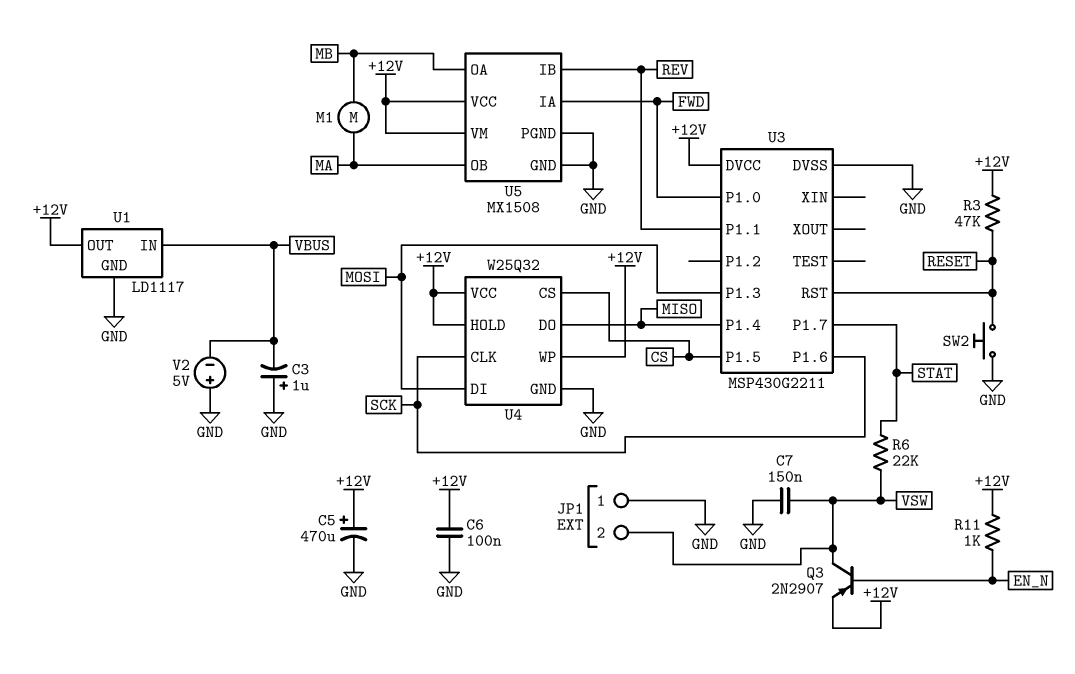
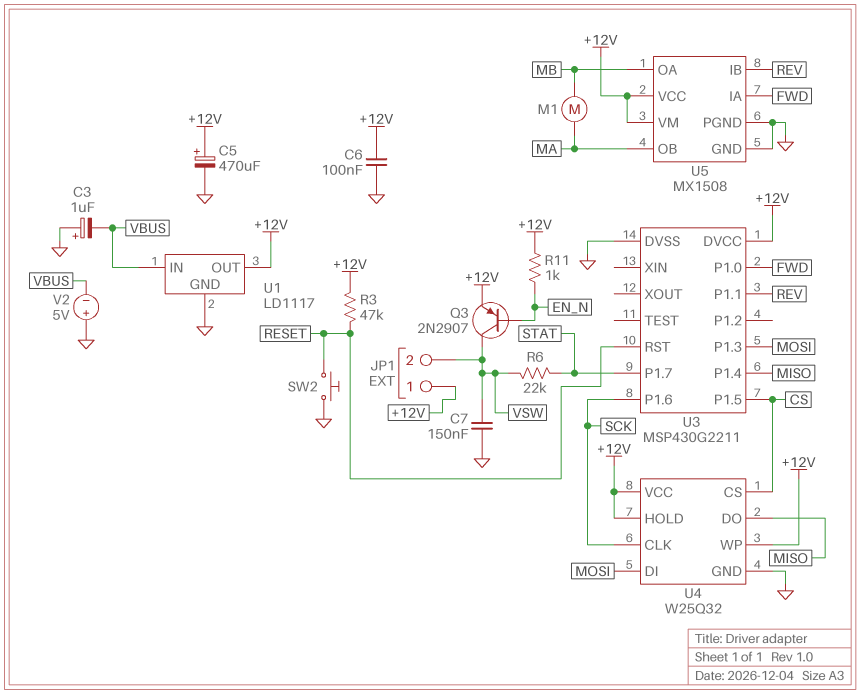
JP1 pin 1: GND -> +12V

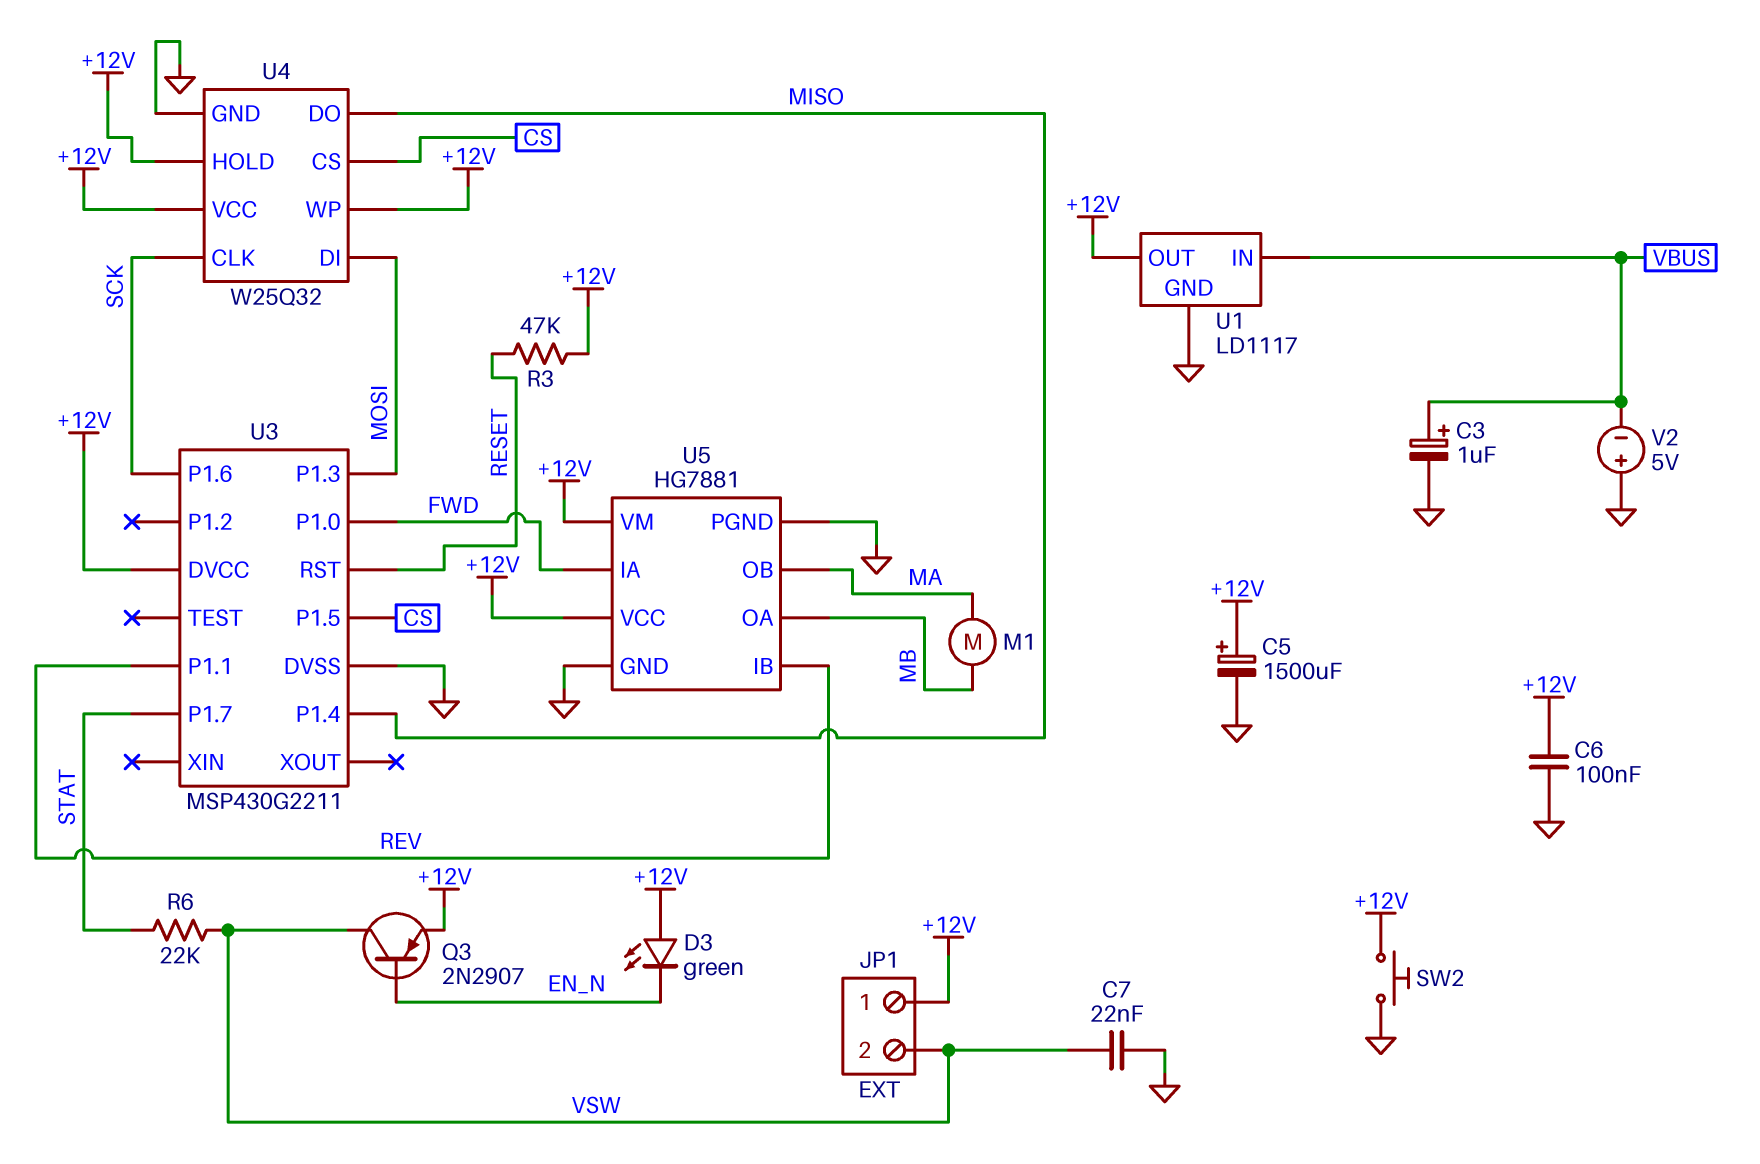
C3: 1uF (plus GND, minus VBUS) -> 1uF (plus VBUS, minus GND)
C5: 470uF (plus +12V, minus GND) -> 1500uF (plus +12V, minus GND)
C7: 150nF (GND, VSW) -> 22nF (GND, VSW)
D3: none -> LED green (A +12V, K EN_N)
R11: 1k (+12V, EN_N) -> none
SW2: button (GND, RESET) -> button (+12V, GND)
U5: MX1508 -> HG7881

